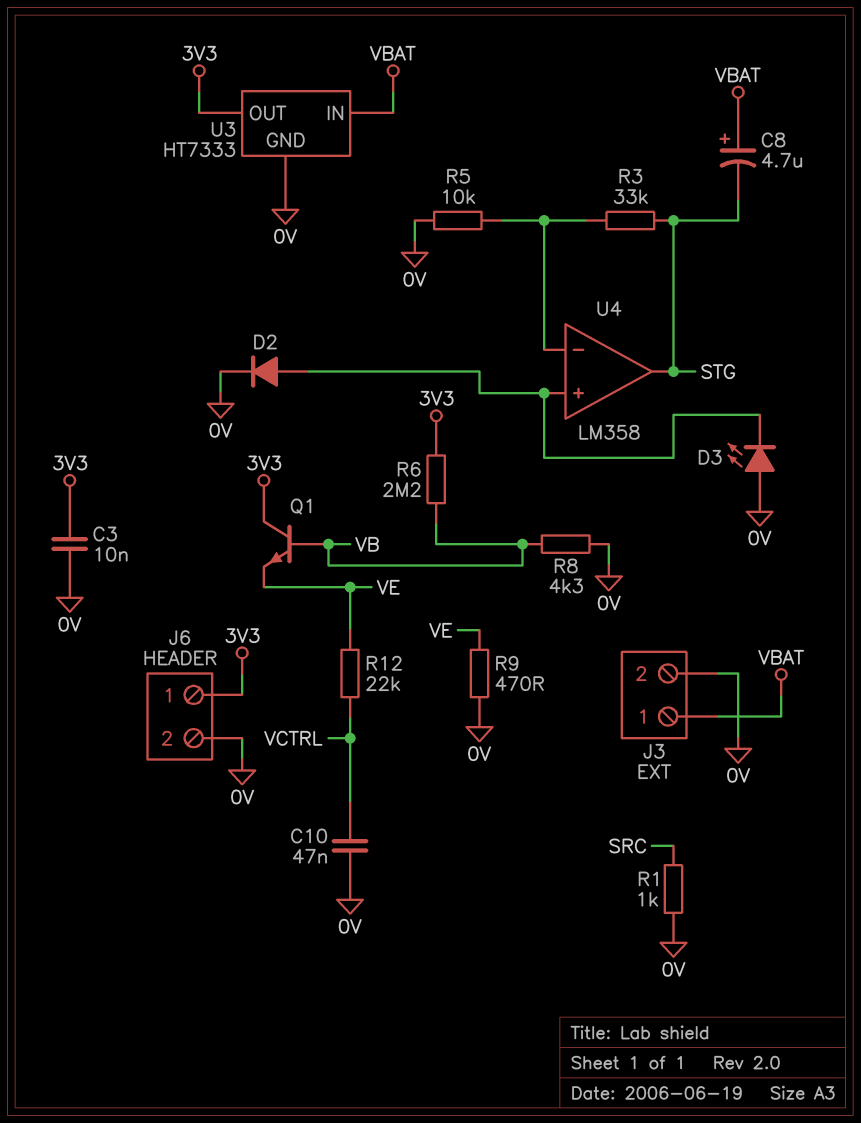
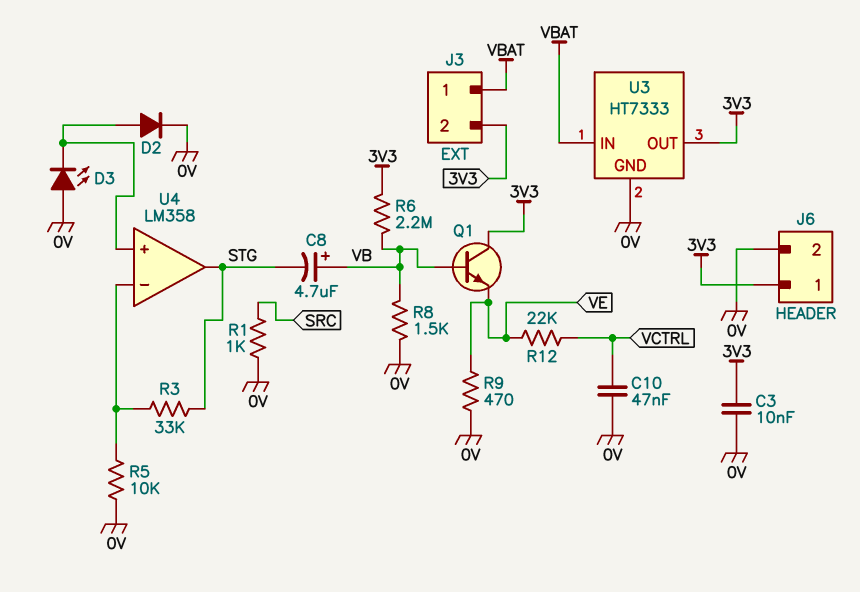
C8: 4.7uF (plus VBAT, minus STG) -> 4.7uF (plus VB, minus STG)
J3 pin 2: 0V -> 3V3
R8: 4.3k (0V, VB) -> 1.5k (0V, VB)

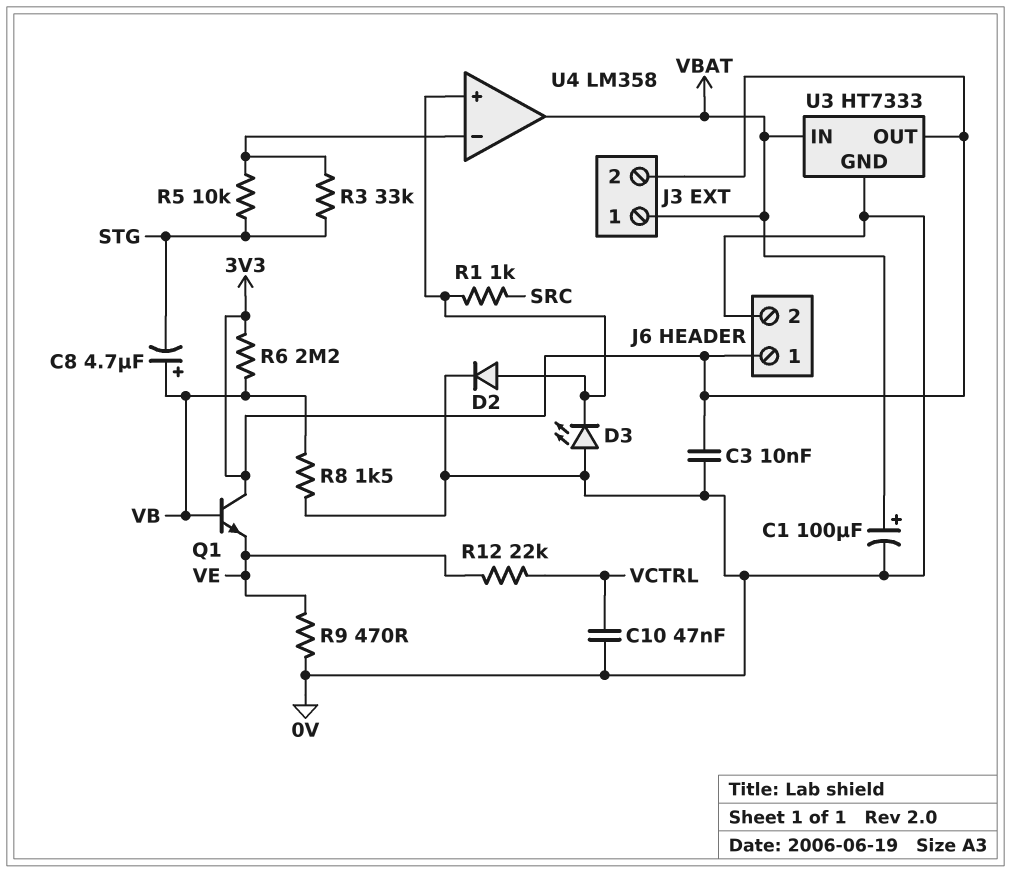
C1: none -> 100uF (plus VBAT, minus 0V)
R1: 1k (0V, SRC) -> 1k (SRC, U4/in+)
R5: 10k (0V, U4/in-) -> 10k (STG, U4/in-)
U4 pin out: STG -> VBAT

